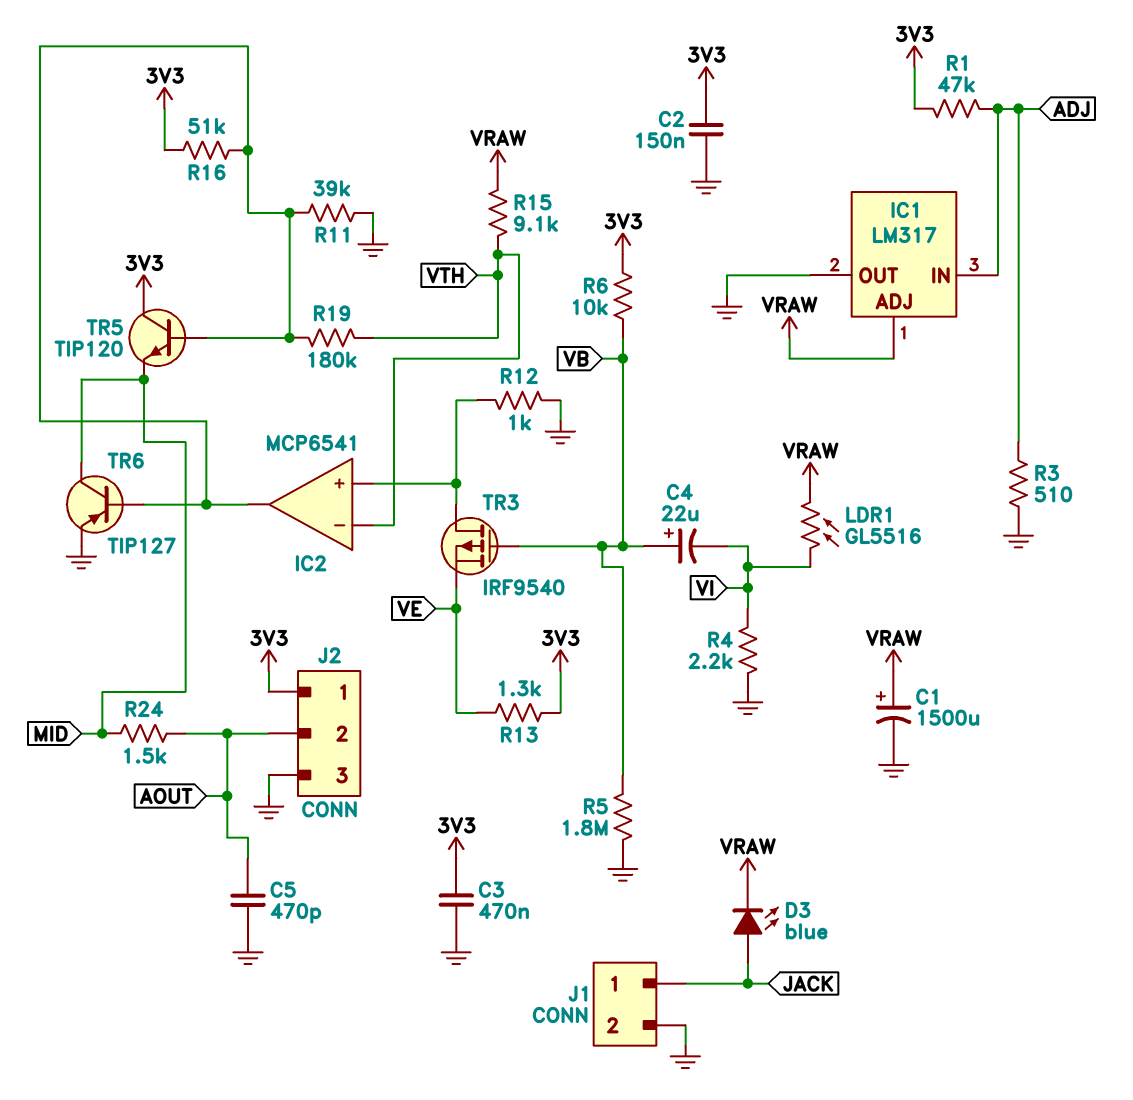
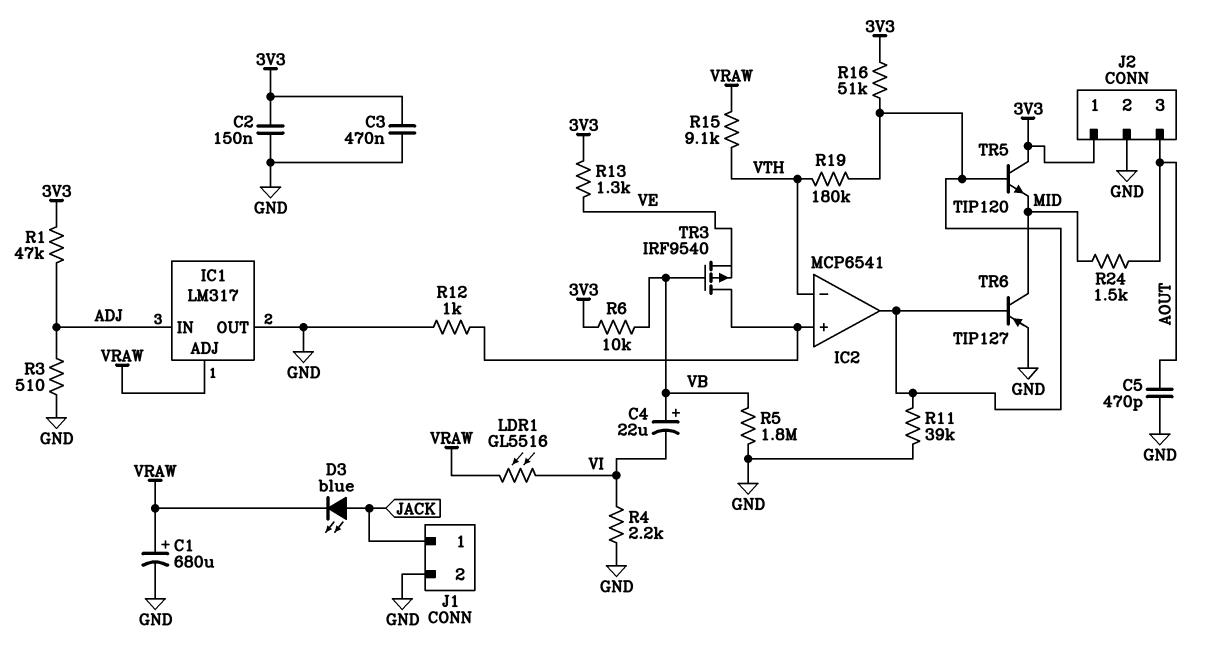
C1: 1500uF (plus VRAW, minus GND) -> 680uF (plus VRAW, minus GND)
J2 pin 2: AOUT -> GND
J2 pin 3: GND -> AOUT

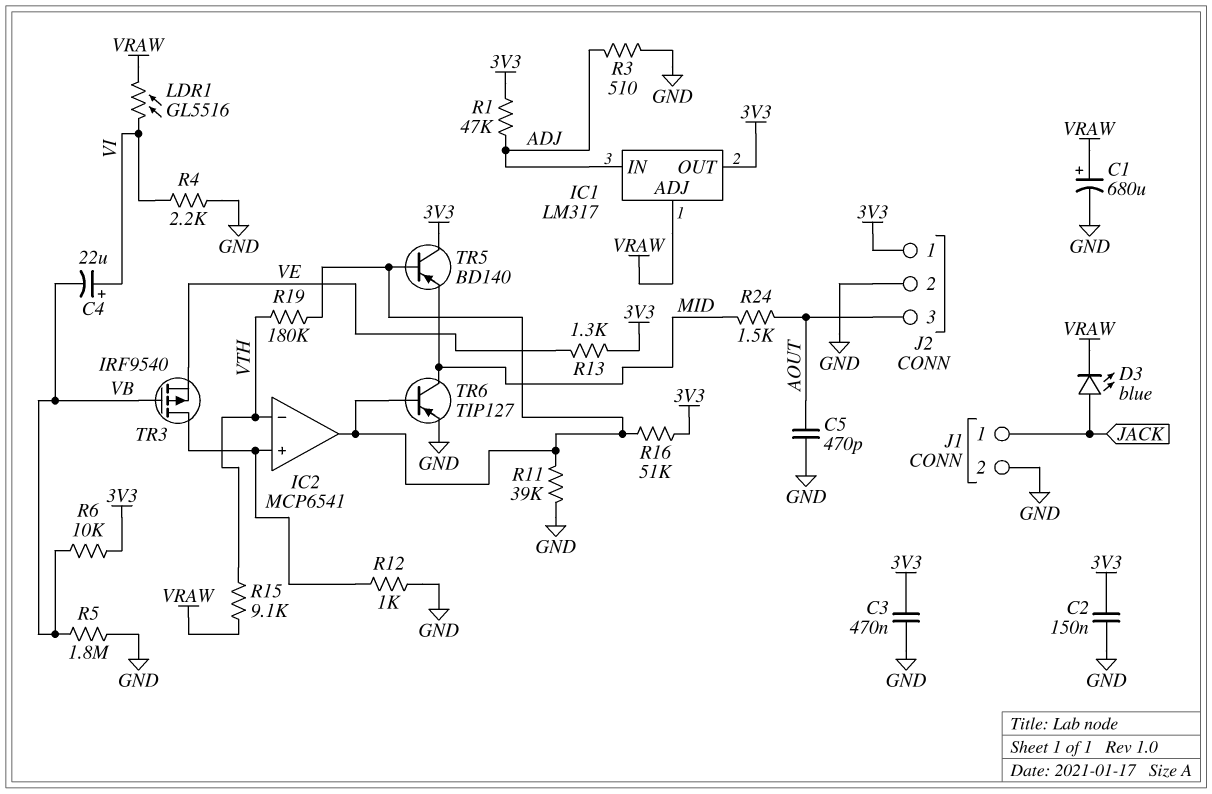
C4: 22uF (plus VB, minus VI) -> 22uF (plus VI, minus VB)
IC1 pin OUT: GND -> 3V3
TR5: NPN TIP120 (B IC2/out, C 3V3, E MID) -> PNP BD140 (B IC2/out, C 3V3, E MID)

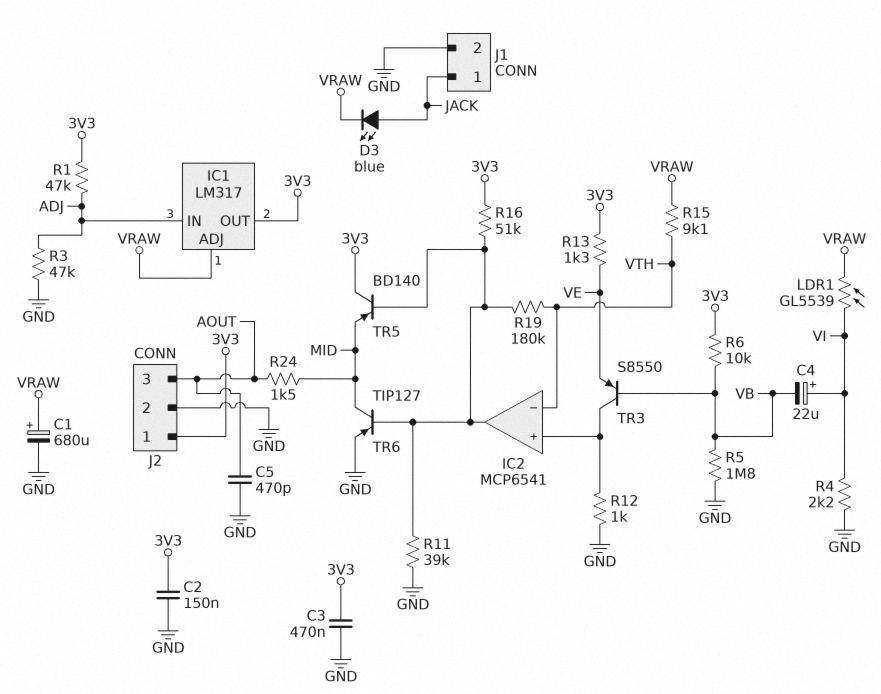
LDR1: GL5516 (VI, VRAW) -> GL5539 (VI, VRAW)
R3: 510 (ADJ, GND) -> 47k (ADJ, GND)
TR3: PMOS IRF9540 (G VB, D IC2/in+, S VE) -> PNP S8550 (B VB, C IC2/in+, E VE)

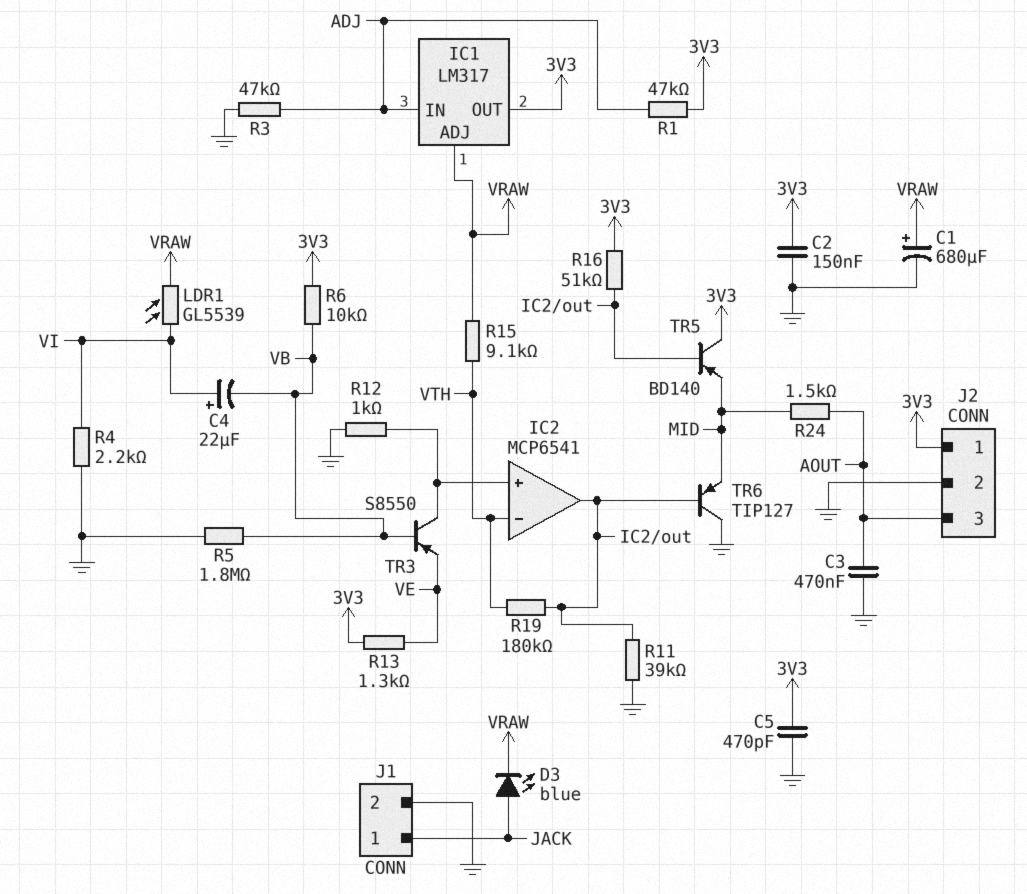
C3: 470nF (3V3, GND) -> 470nF (AOUT, GND)
C5: 470pF (AOUT, GND) -> 470pF (3V3, GND)
TR6: PNP TIP127 (B IC2/out, C MID, E GND) -> PNP TIP127 (B IC2/out, C GND, E MID)

